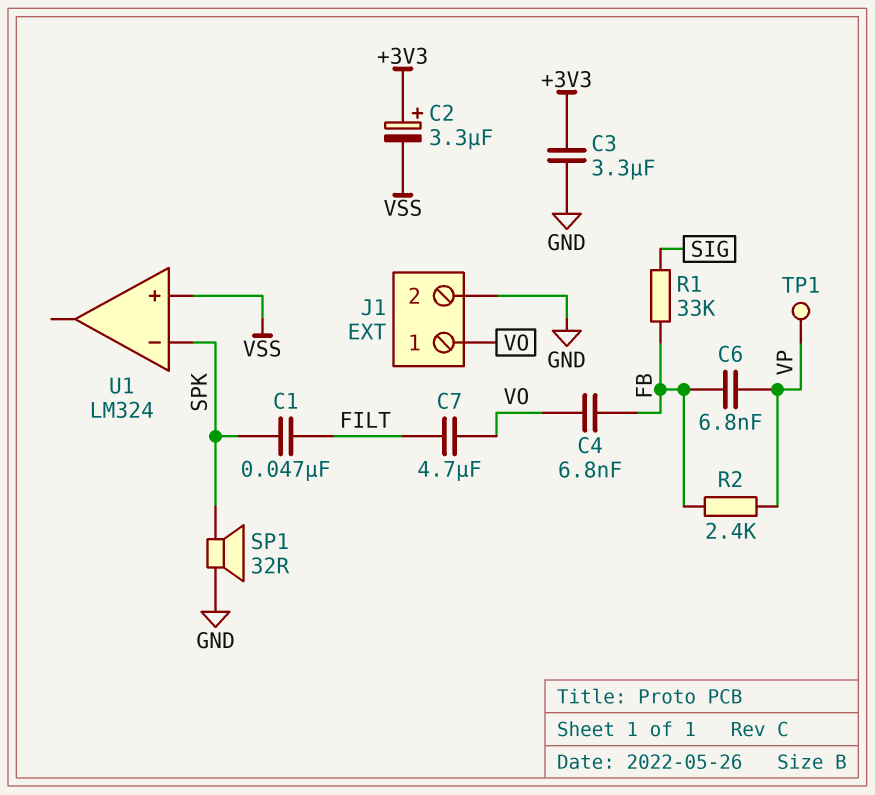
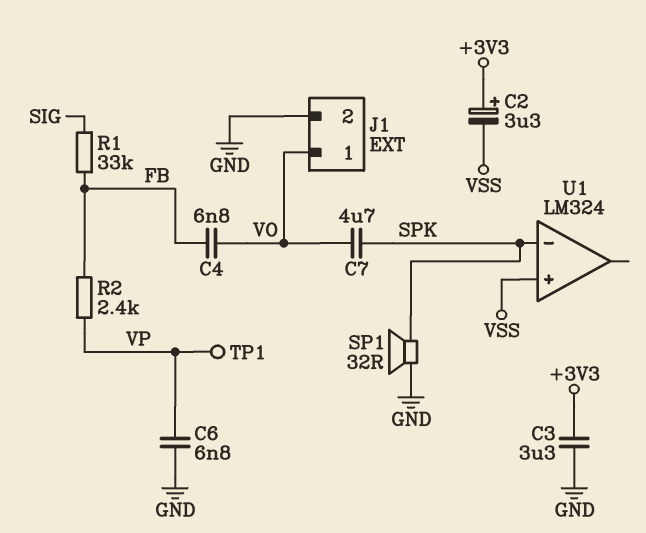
C1: 47nF (FILT, SPK) -> none
C6: 6.8nF (FB, VP) -> 6.8nF (GND, VP)
C7: 4.7uF (FILT, VO) -> 4.7uF (SPK, VO)

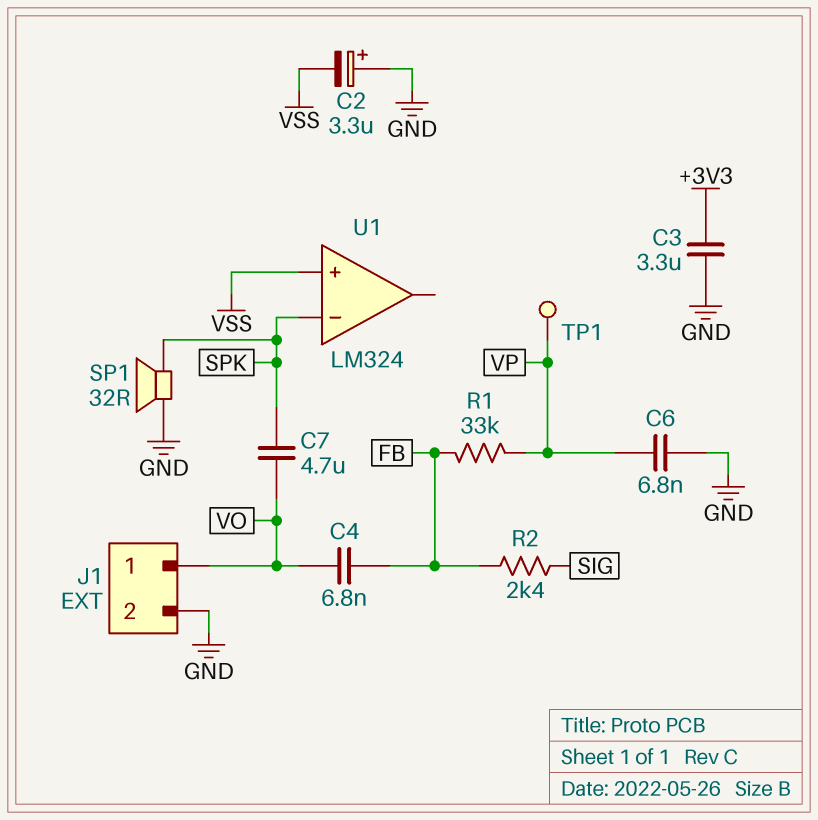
C2: 3.3uF (plus +3V3, minus VSS) -> 3.3uF (plus GND, minus VSS)
R1: 33k (FB, SIG) -> 33k (FB, VP)
R2: 2.4k (FB, VP) -> 2.4k (FB, SIG)

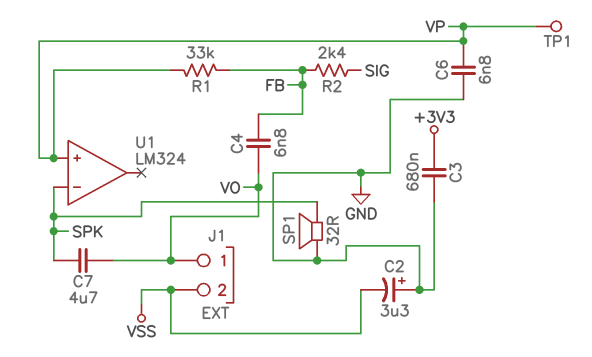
C3: 3.3uF (+3V3, GND) -> 680nF (+3V3, GND)
J1 pin 2: GND -> VSS
U1 pin in+: VSS -> VP

